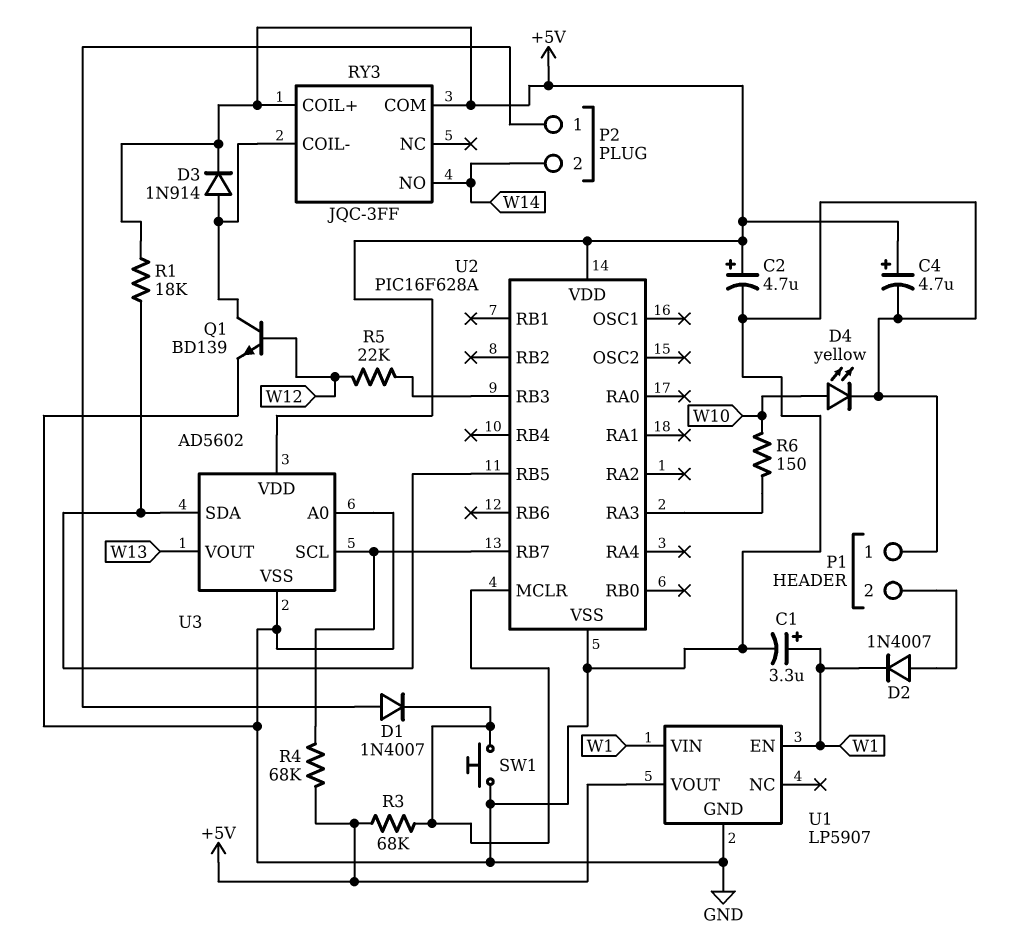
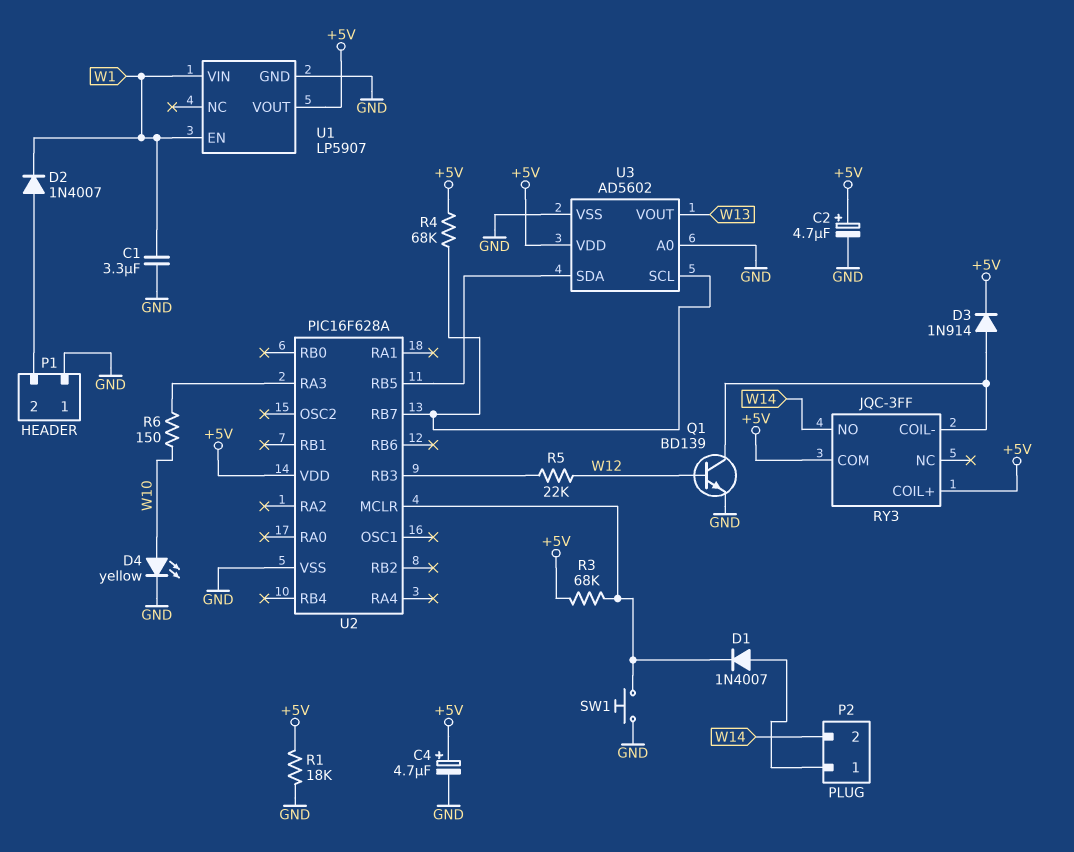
C1: 3.3uF (plus W1, minus GND) -> 3.3uF (GND, W1)
R1: 18k (+5V, U2/RB5) -> 18k (+5V, GND)

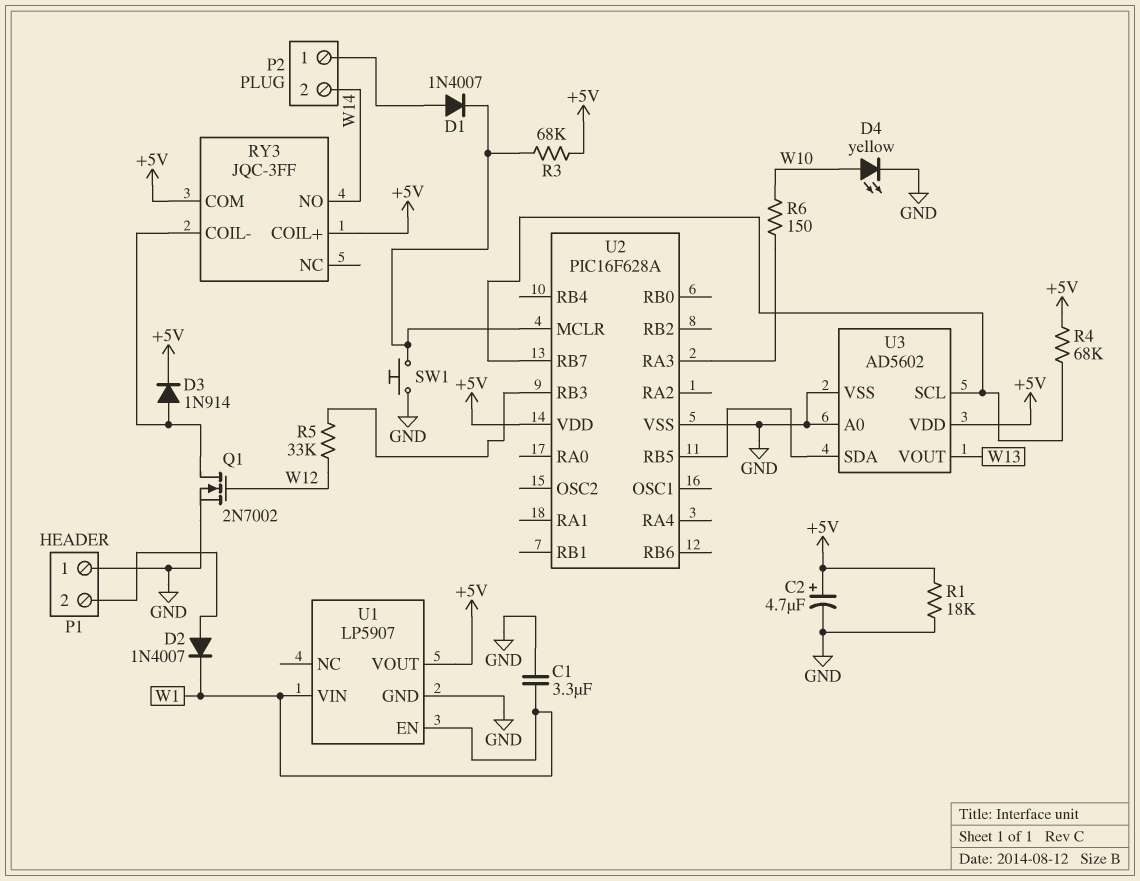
C4: 4.7uF (plus +5V, minus GND) -> none
Q1: NPN BD139 (B W12, C RY3/COIL-, E GND) -> NMOS 2N7002 (G W12, D RY3/COIL-, S GND)
R5: 22k (U2/RB3, W12) -> 33k (U2/RB3, W12)

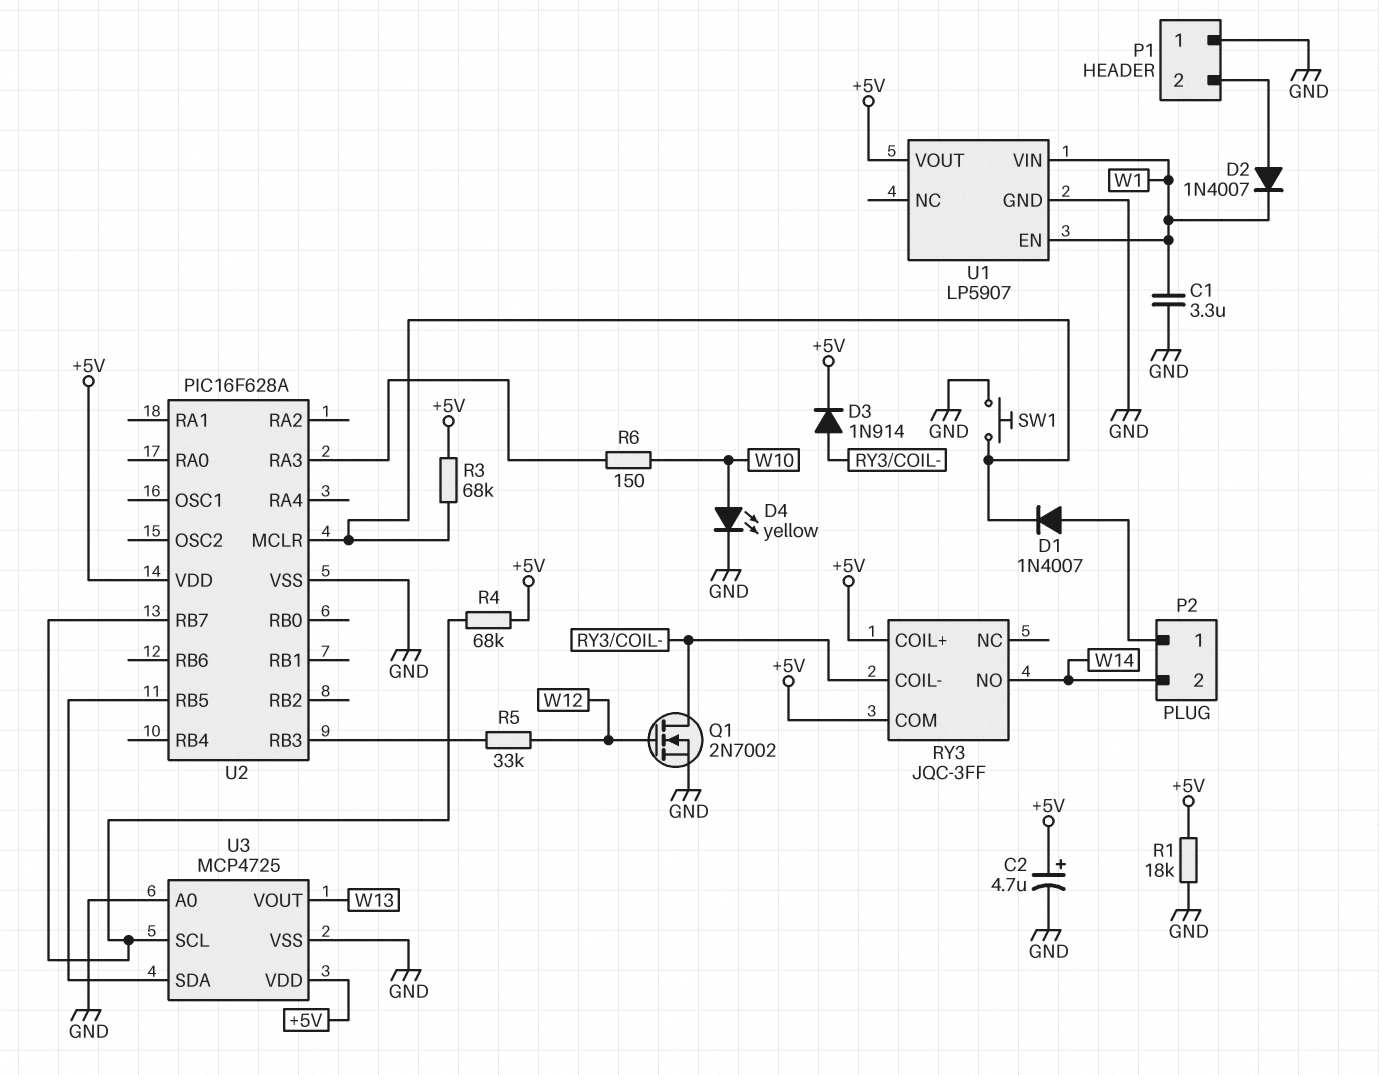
U3: AD5602 -> MCP4725

